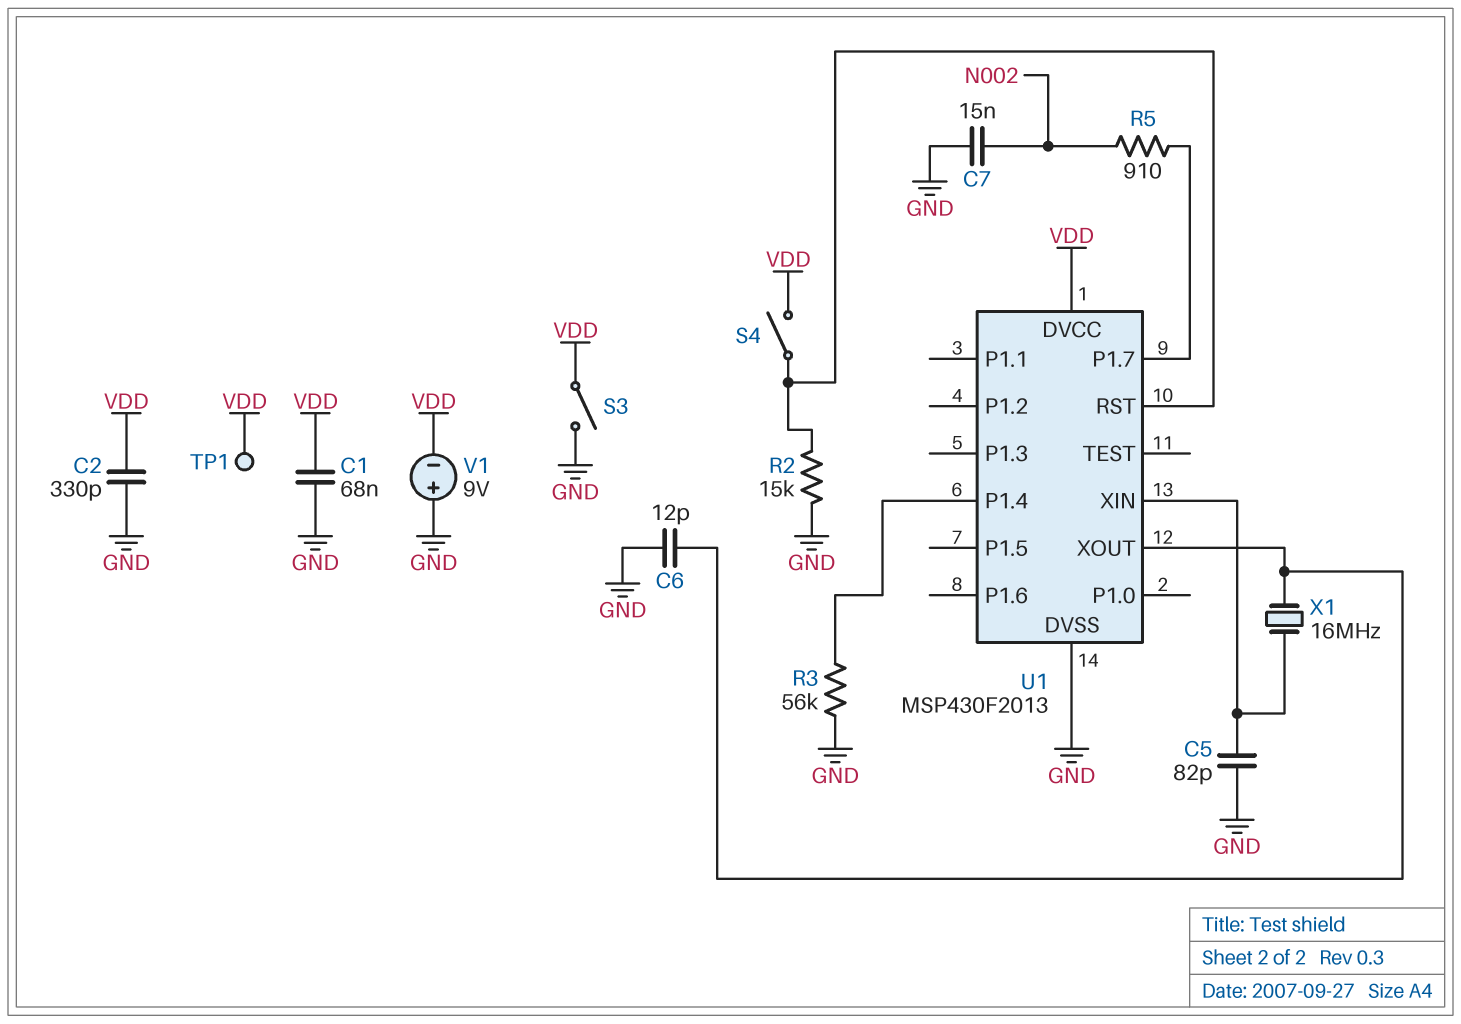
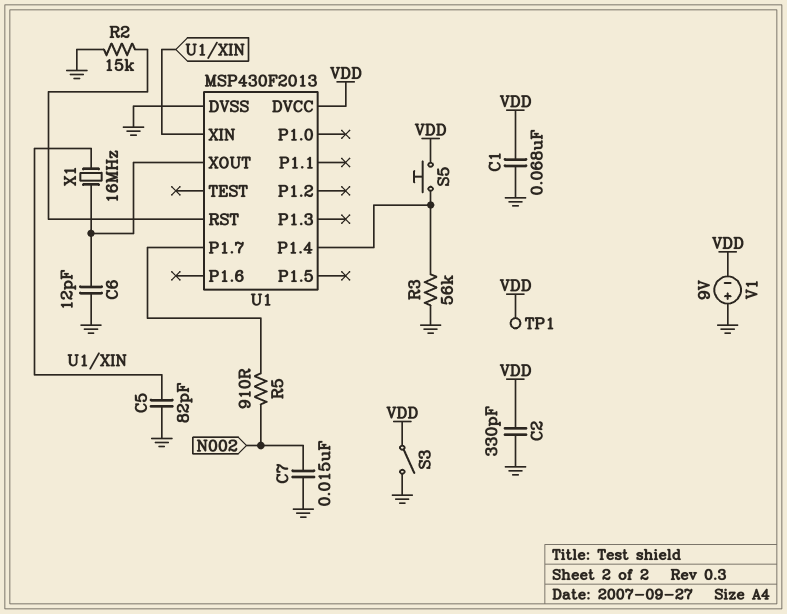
S4: switch (U1/RST, VDD) -> none
S5: none -> button (U1/P1.4, VDD)

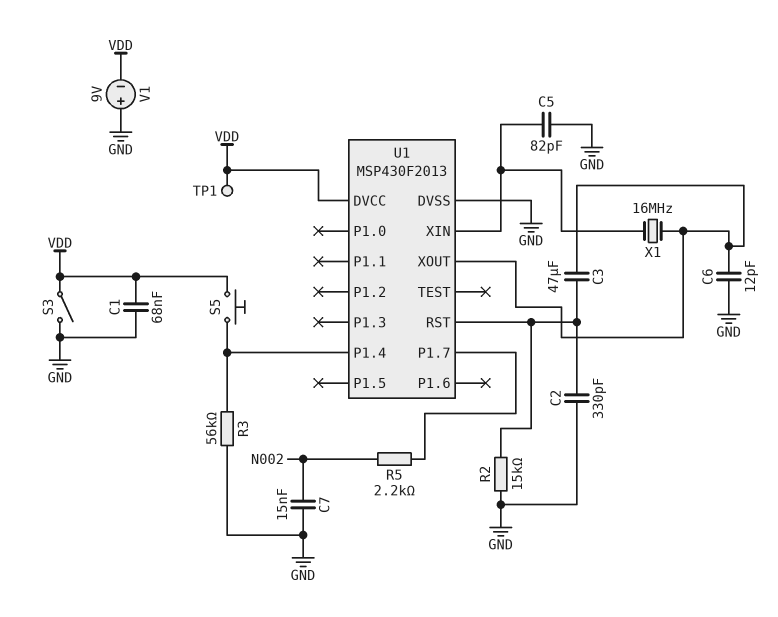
C2: 330pF (GND, VDD) -> 330pF (GND, U1/RST)
C3: none -> 47uF (U1/RST, U1/XOUT)
R5: 910 (N002, U1/P1.7) -> 2.2k (N002, U1/P1.7)

